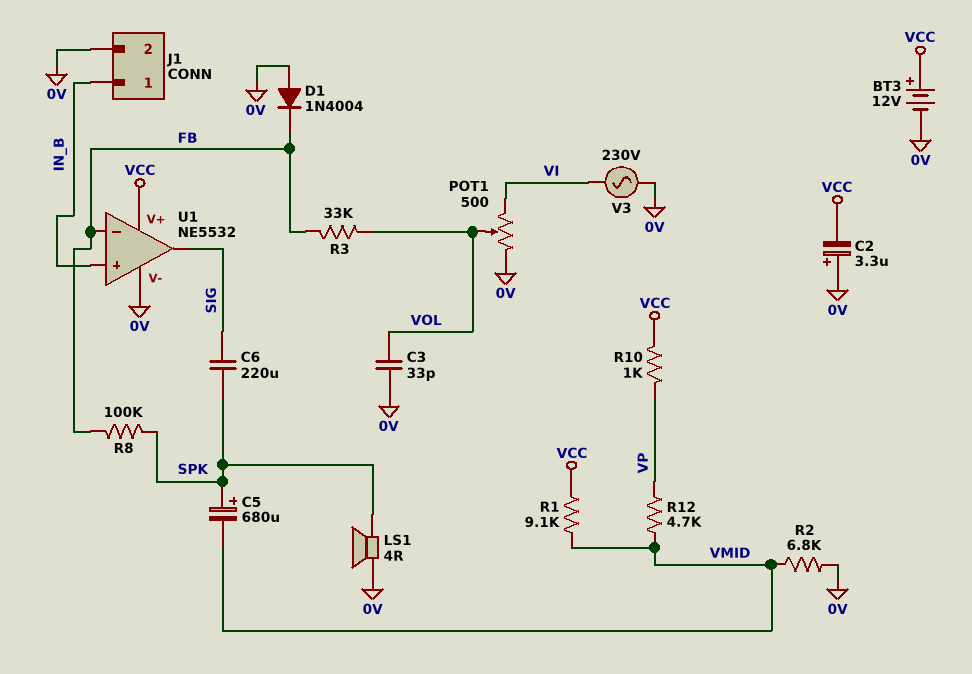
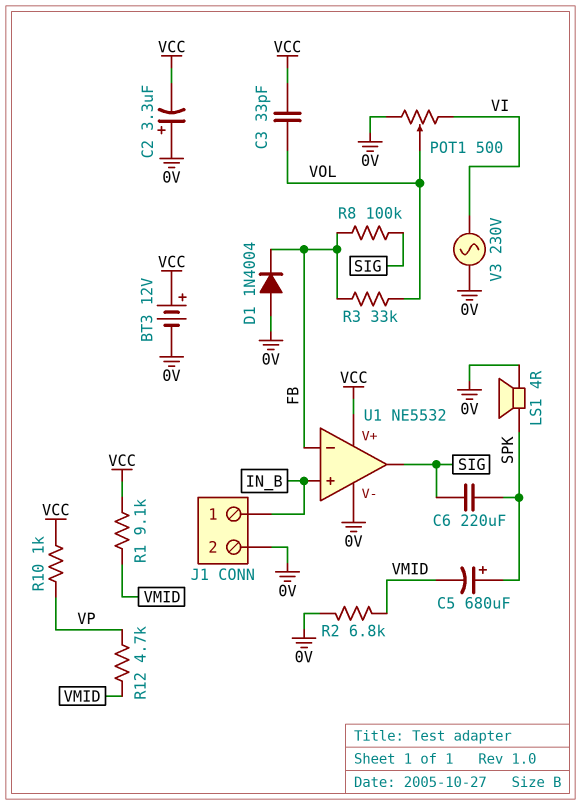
C3: 33pF (0V, VOL) -> 33pF (VCC, VOL)
R8: 100k (FB, SPK) -> 100k (FB, SIG)

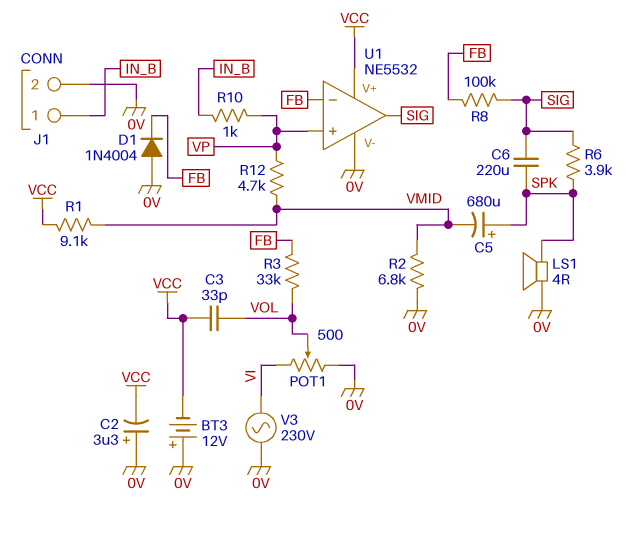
BT3: 12V (plus VCC, minus 0V) -> 12V (plus 0V, minus VCC)
R6: none -> 3.9k (SIG, SPK)
R10: 1k (VCC, VP) -> 1k (IN_B, VP)
U1 pin in+: IN_B -> VP

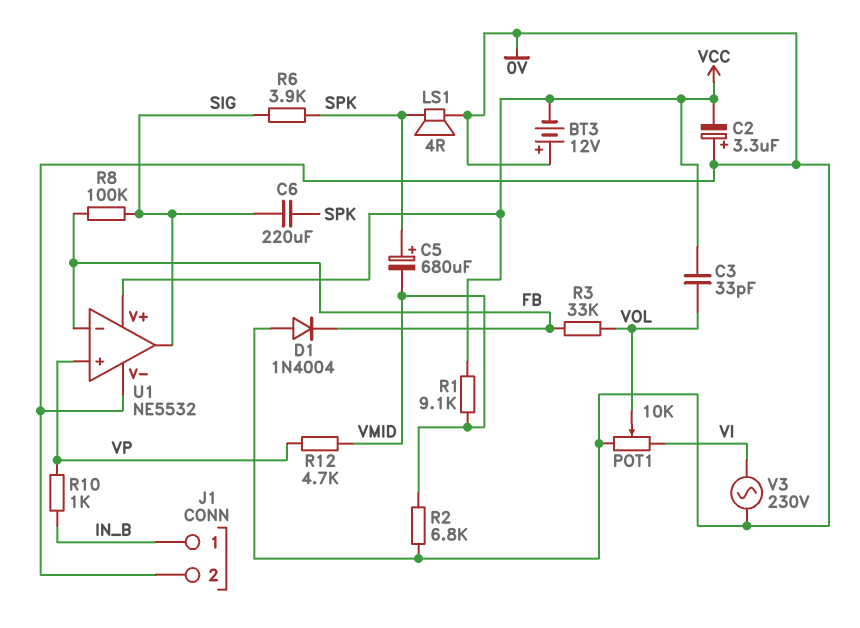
POT1: 500 (0V, VI, wiper VOL) -> 10k (0V, VI, wiper VOL)

